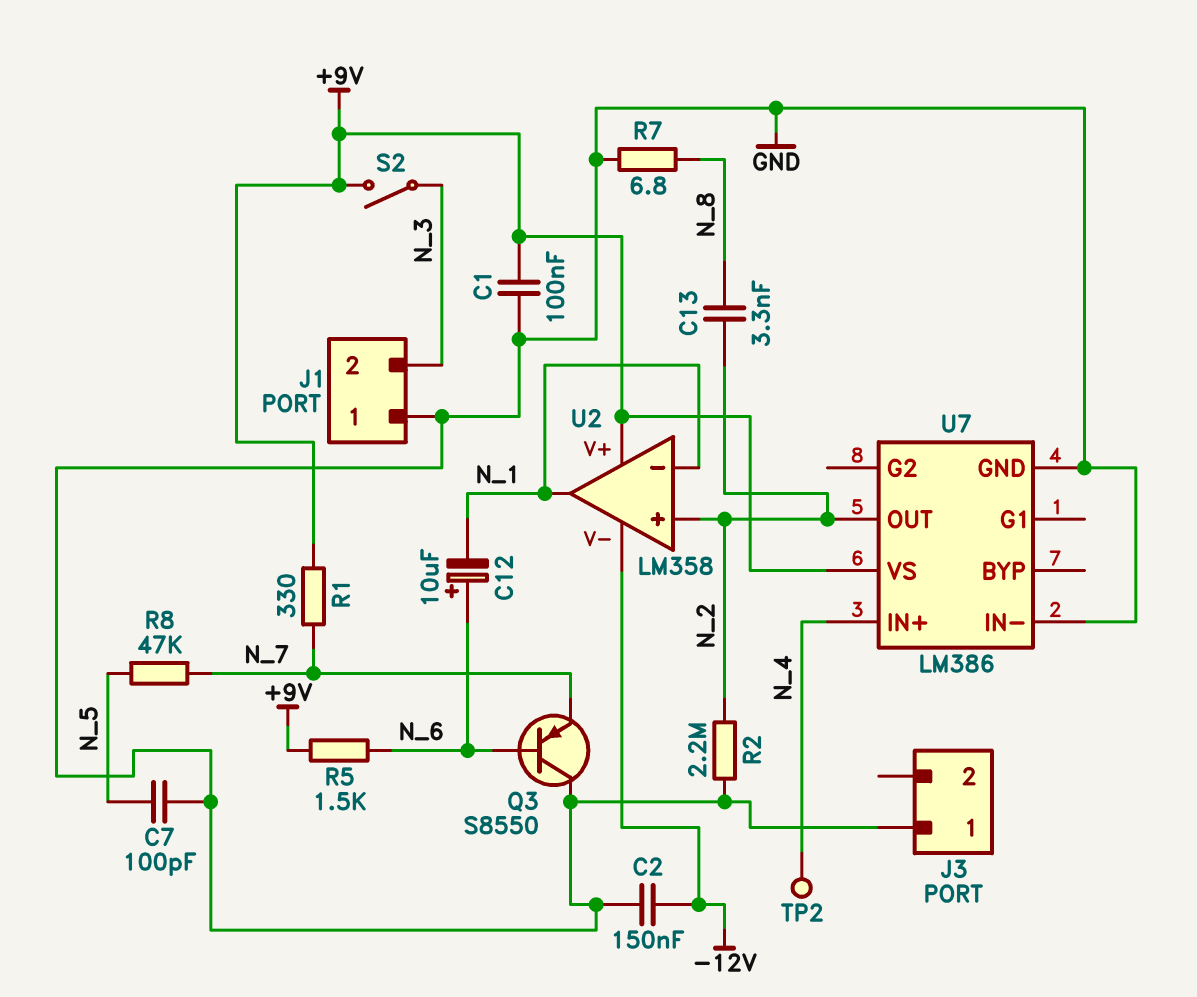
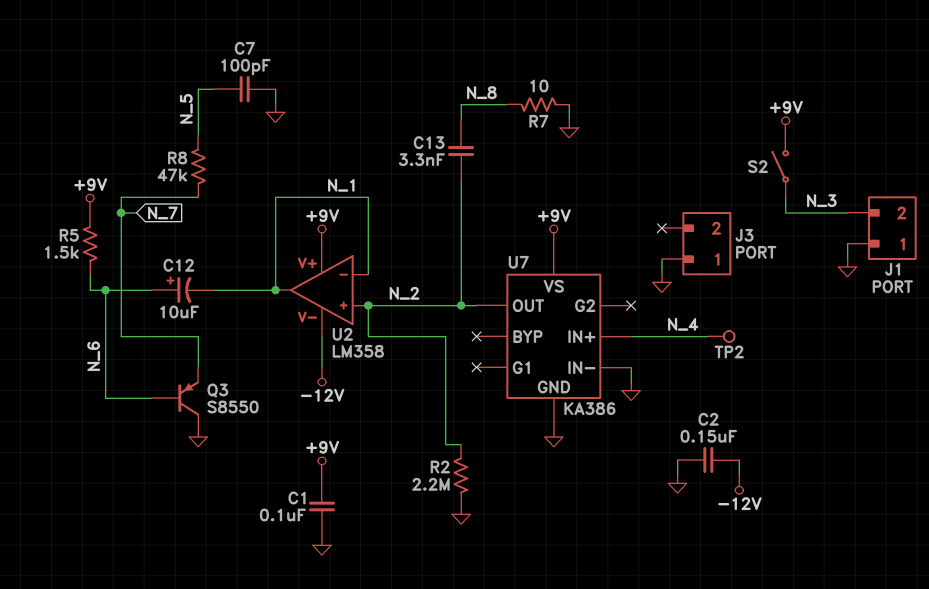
R1: 330 (+9V, N_7) -> none
R7: 6.8 (GND, N_8) -> 10 (GND, N_8)
U7: LM386 -> KA386

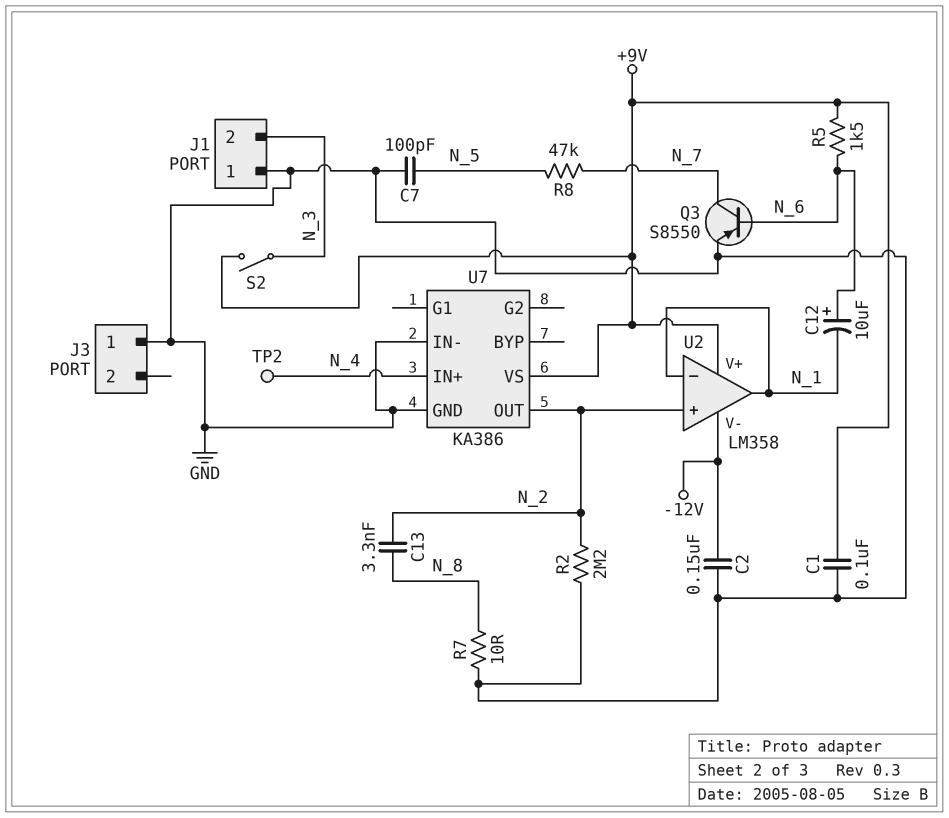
Q3: PNP S8550 (B N_6, C GND, E N_7) -> PNP S8550 (B N_6, C N_7, E GND)

